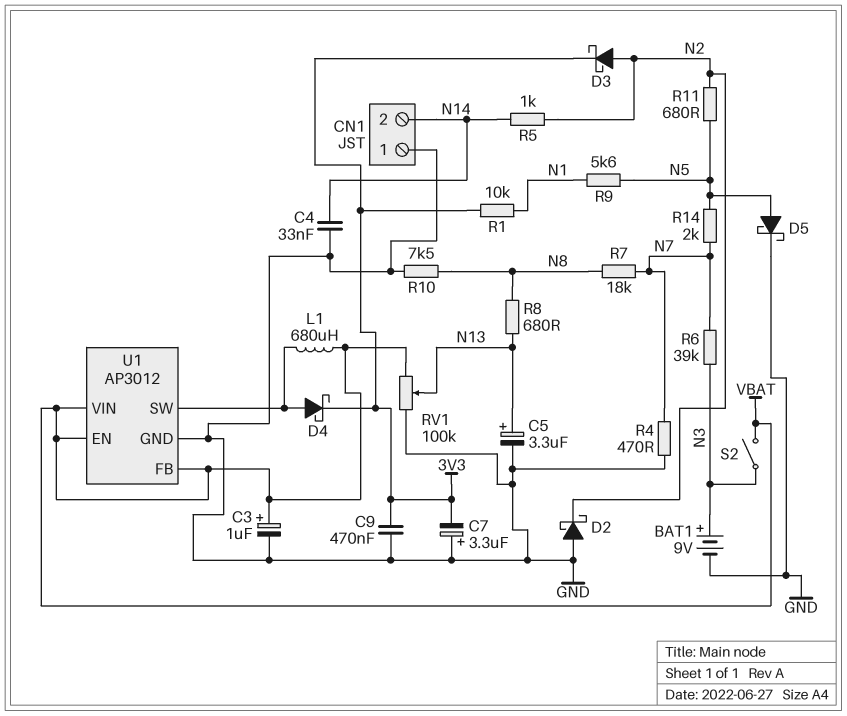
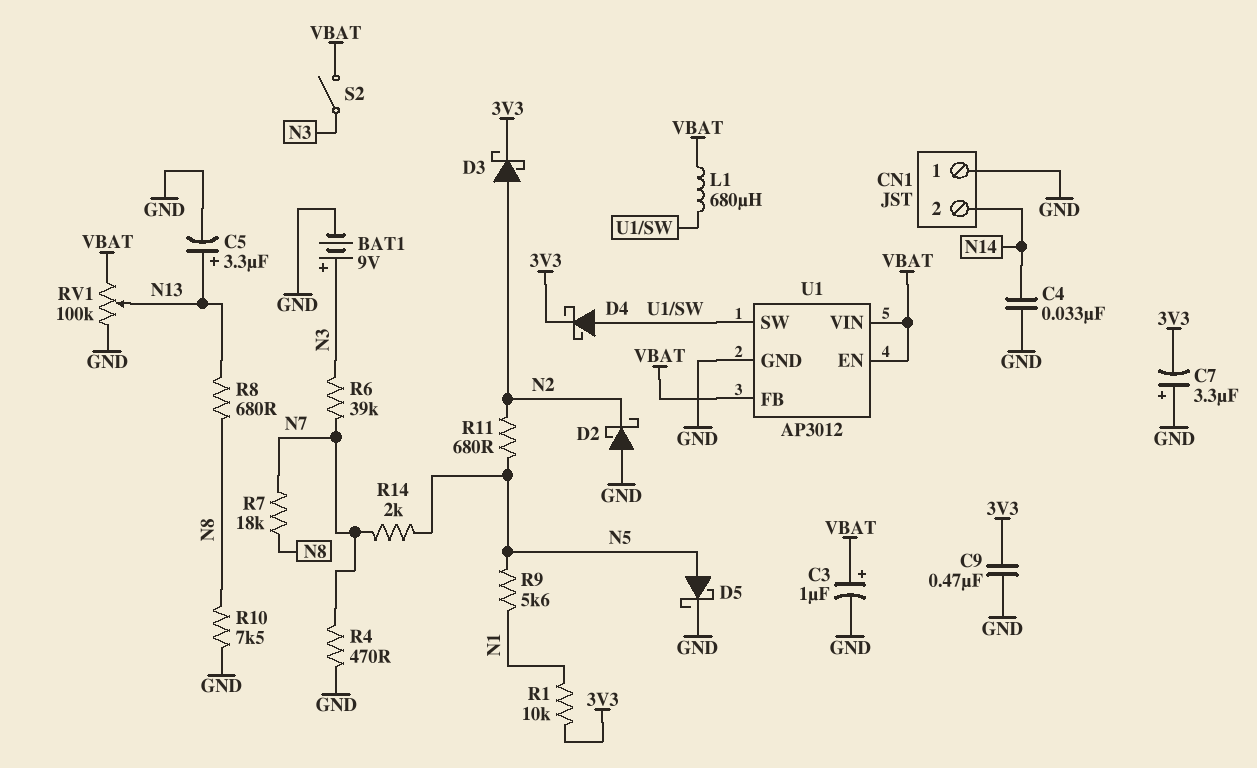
R5: 1k (N2, N14) -> none

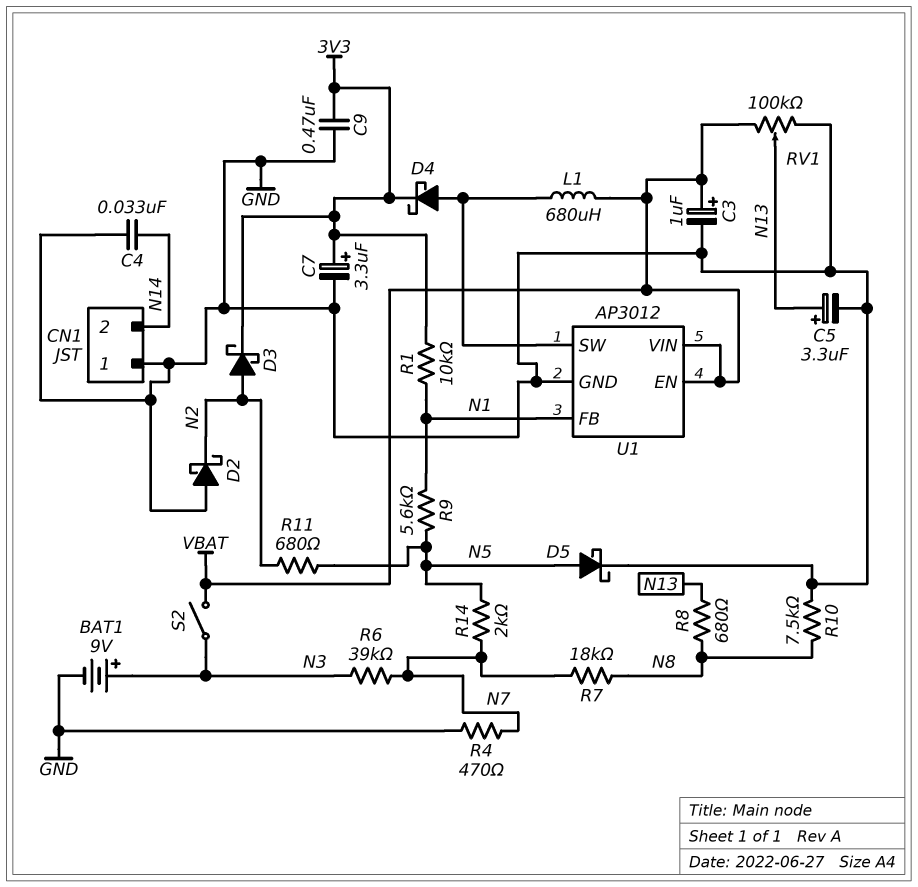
C7: 3.3uF (plus GND, minus 3V3) -> 3.3uF (plus 3V3, minus GND)
U1 pin FB: VBAT -> N1

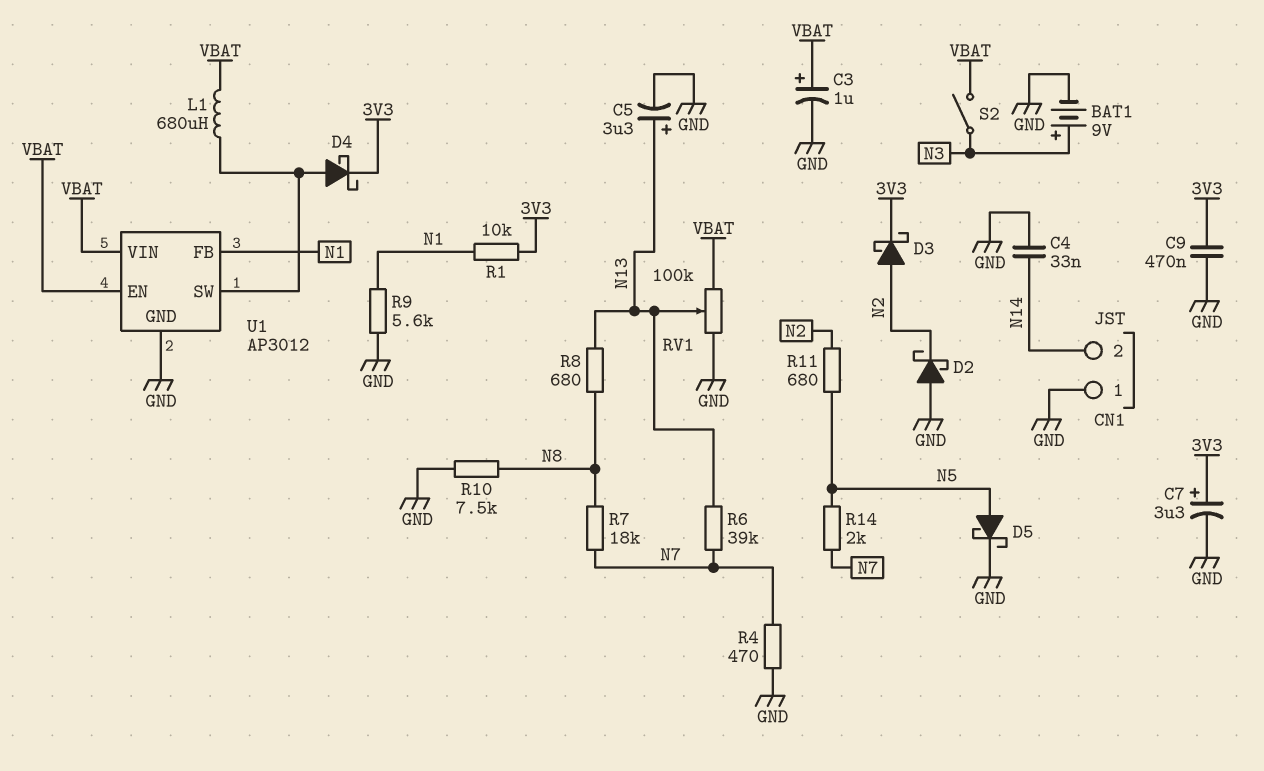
R6: 39k (N3, N7) -> 39k (N7, N13)
R9: 5.6k (N1, N5) -> 5.6k (GND, N1)

